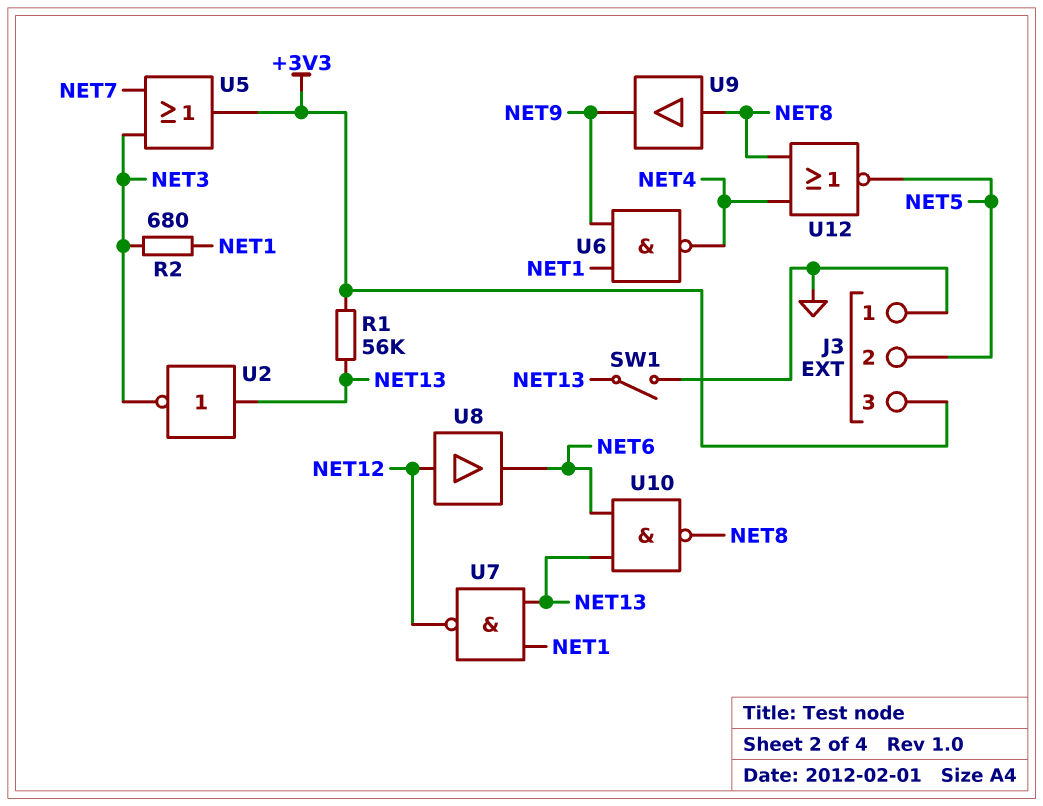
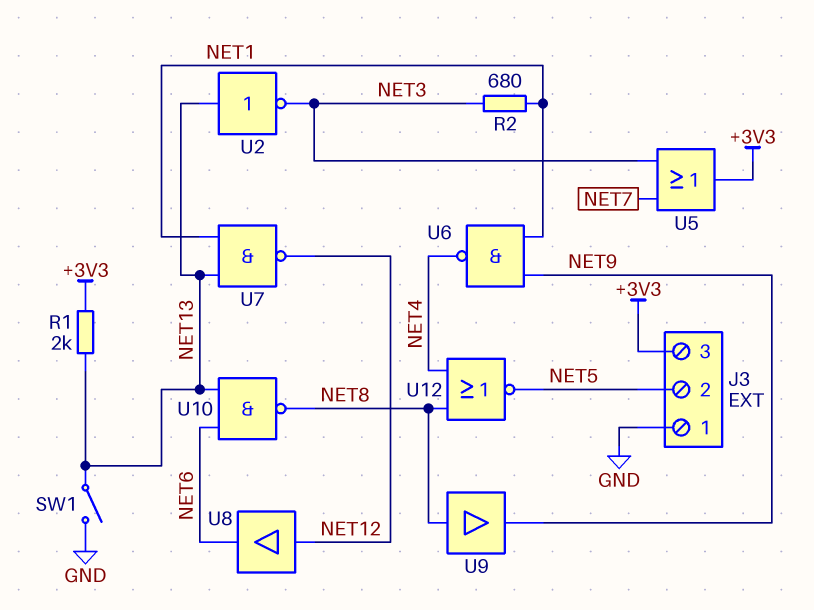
R1: 56k (+3V3, NET13) -> 2k (+3V3, NET13)

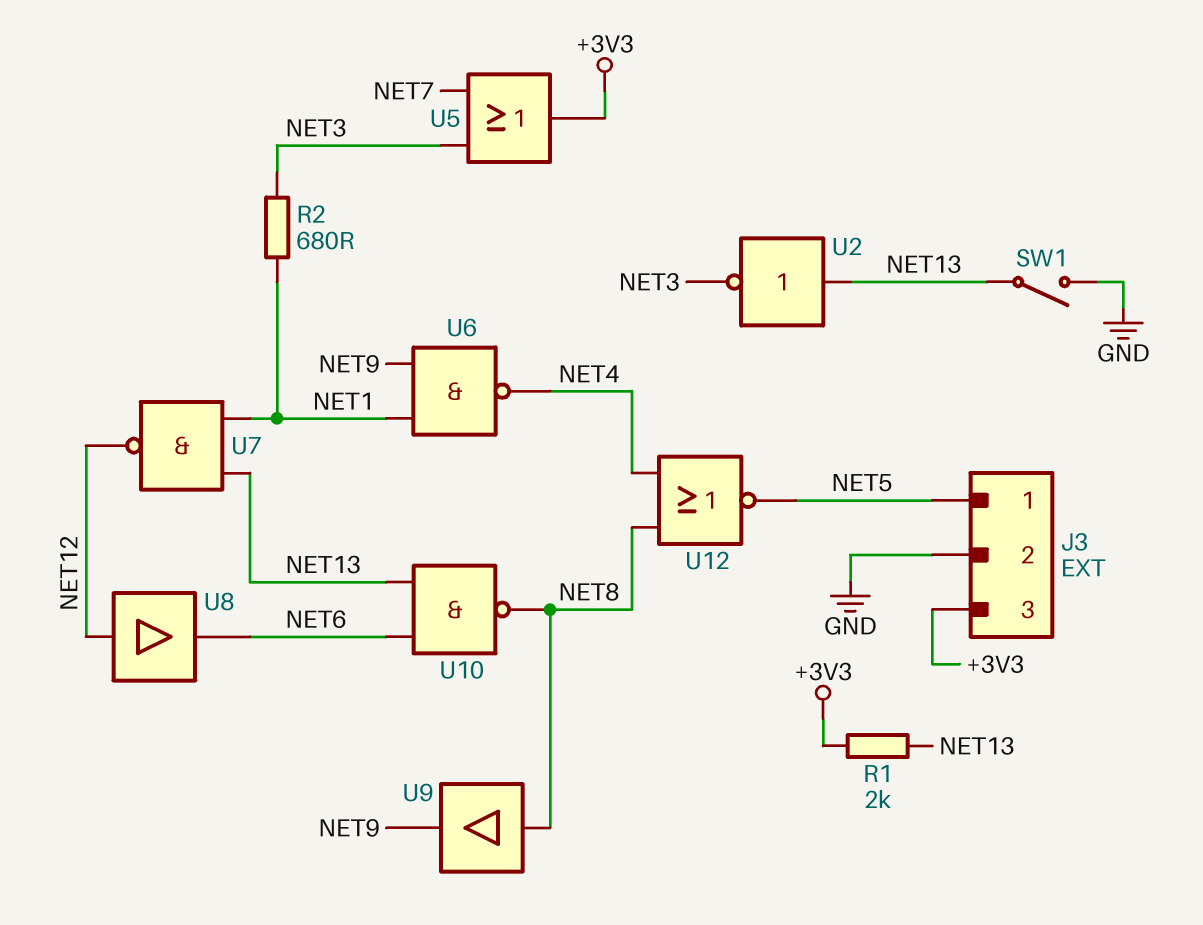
J3 pin 1: GND -> NET5
J3 pin 2: NET5 -> GND

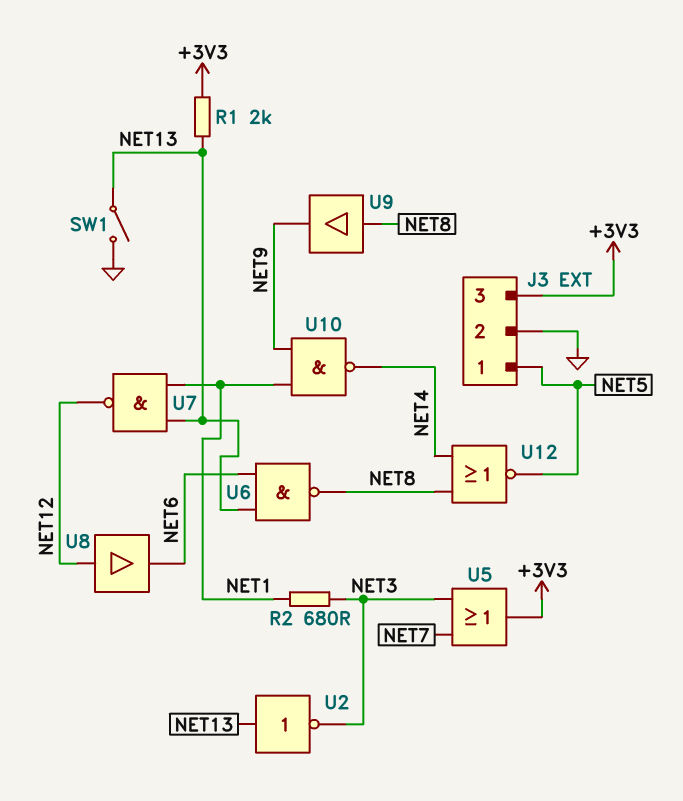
U6: NAND (in NET1, in NET9, out NET4) -> NAND (in NET6, in NET13, out NET8)
U10: NAND (in NET6, in NET13, out NET8) -> NAND (in NET1, in NET9, out NET4)

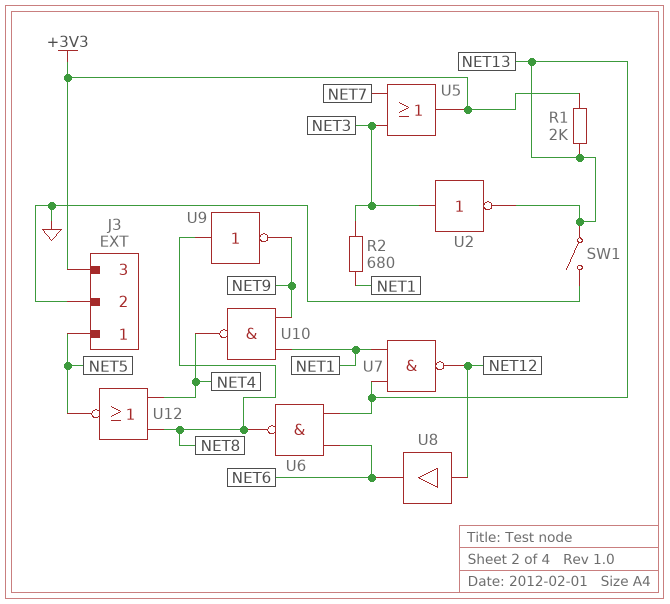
U2: NOT (in NET13, out NET3) -> NOT (in NET3, out NET13)
U9: buffer (in NET8, out NET9) -> NOT (in NET8, out NET9)

